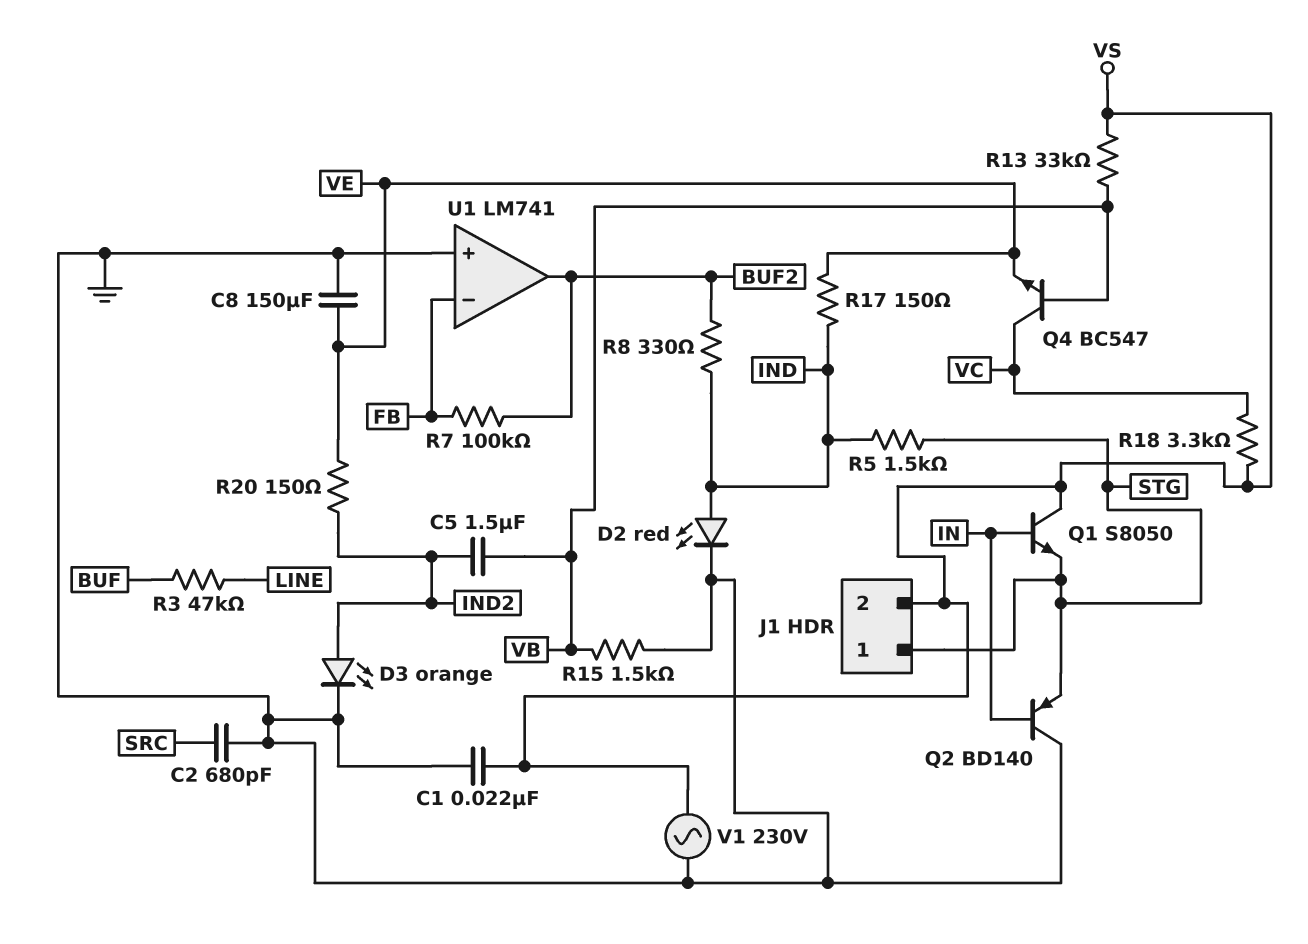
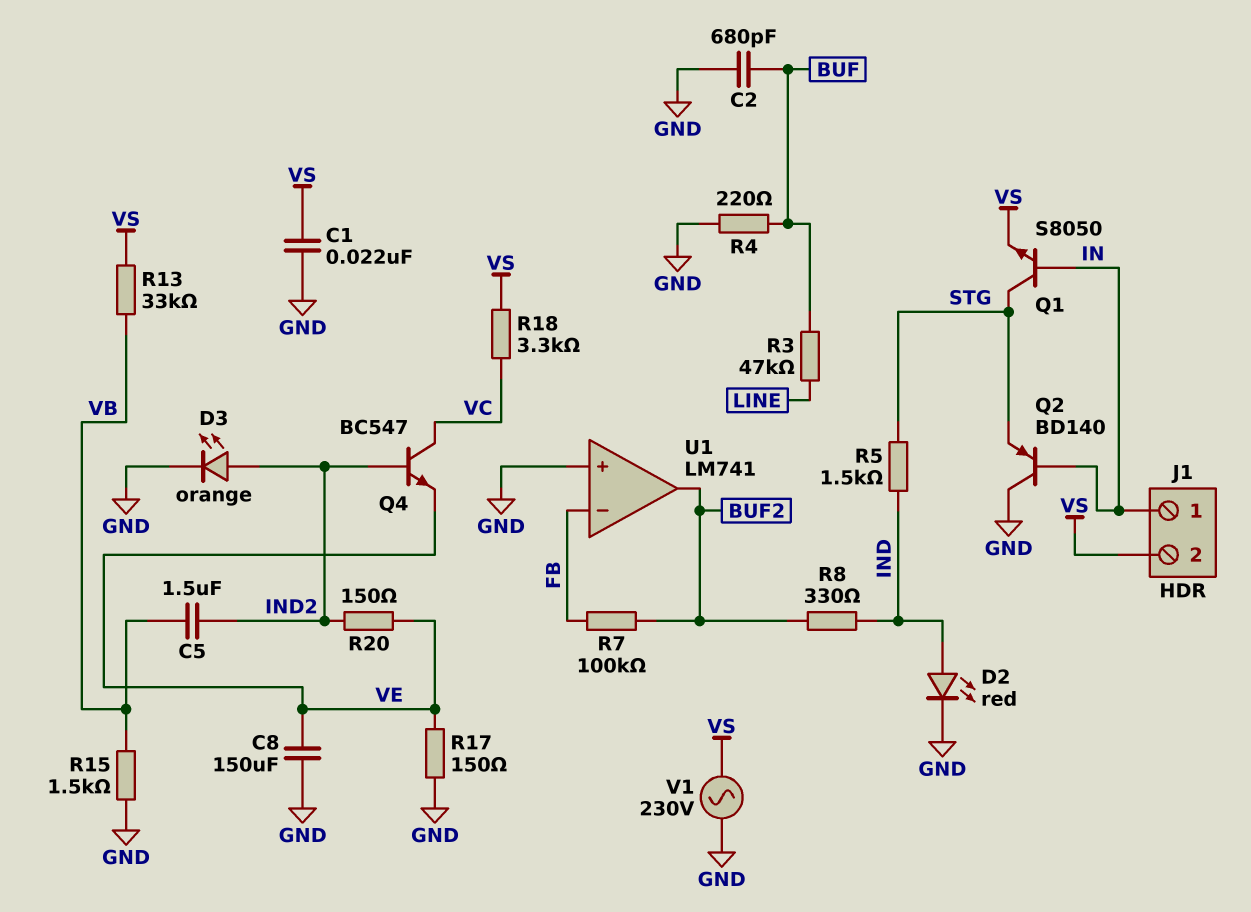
C2: 680pF (GND, SRC) -> 680pF (BUF, GND)
J1 pin 1: STG -> IN
Q1: NPN S8050 (B IN, C VS, E STG) -> NPN S8050 (B IN, C STG, E VS)
Q4: NPN BC547 (B VB, C VC, E VE) -> NPN BC547 (B IND2, C VC, E VE)
R4: none -> 220 (BUF, GND)
R17: 150 (IND, VE) -> 150 (GND, VE)

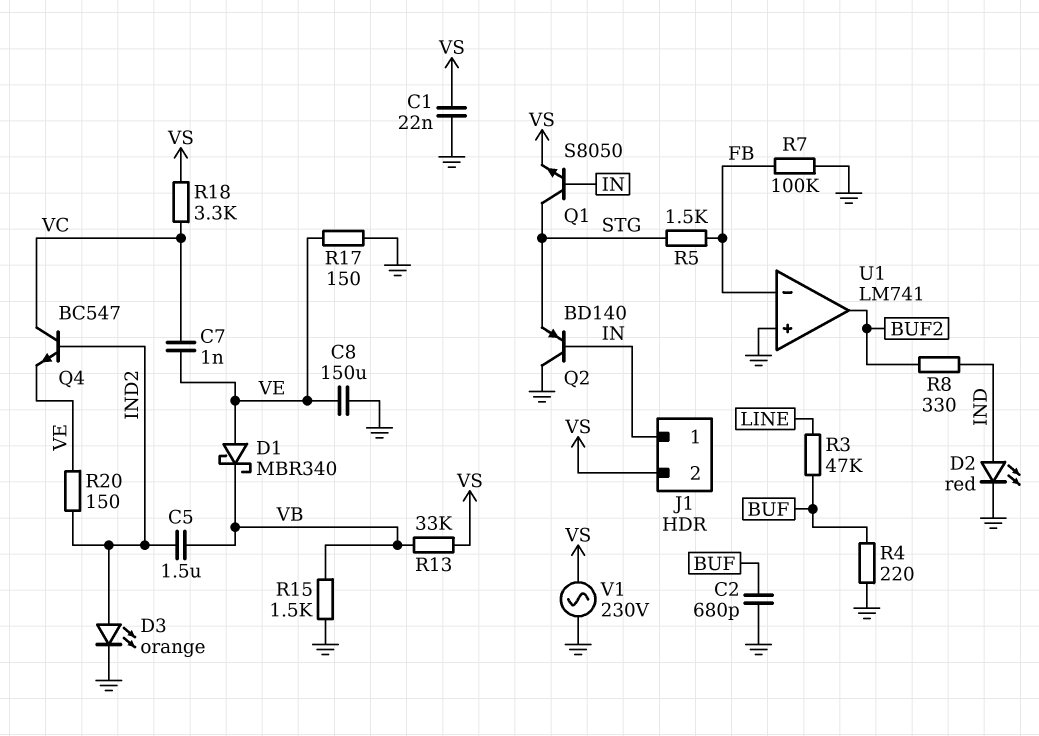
C7: none -> 1nF (VC, VE)
D1: none -> schottky MBR340 (A VE, K VB)
R5: 1.5k (IND, STG) -> 1.5k (FB, STG)
R7: 100k (BUF2, FB) -> 100k (FB, GND)

